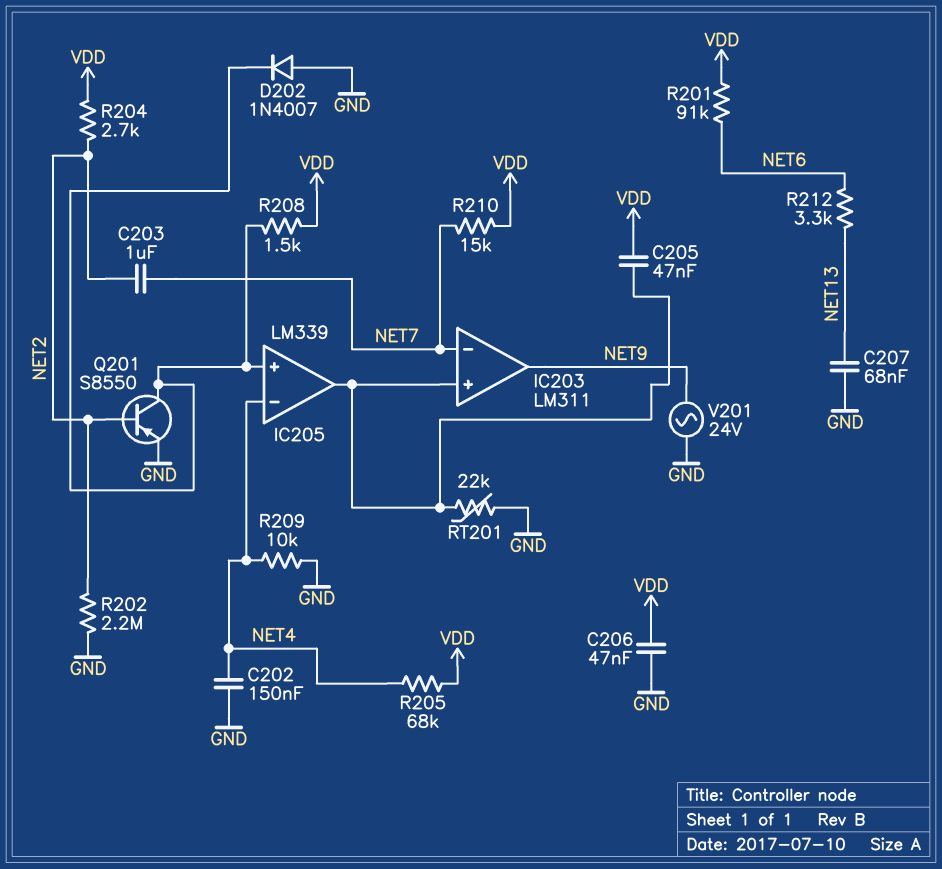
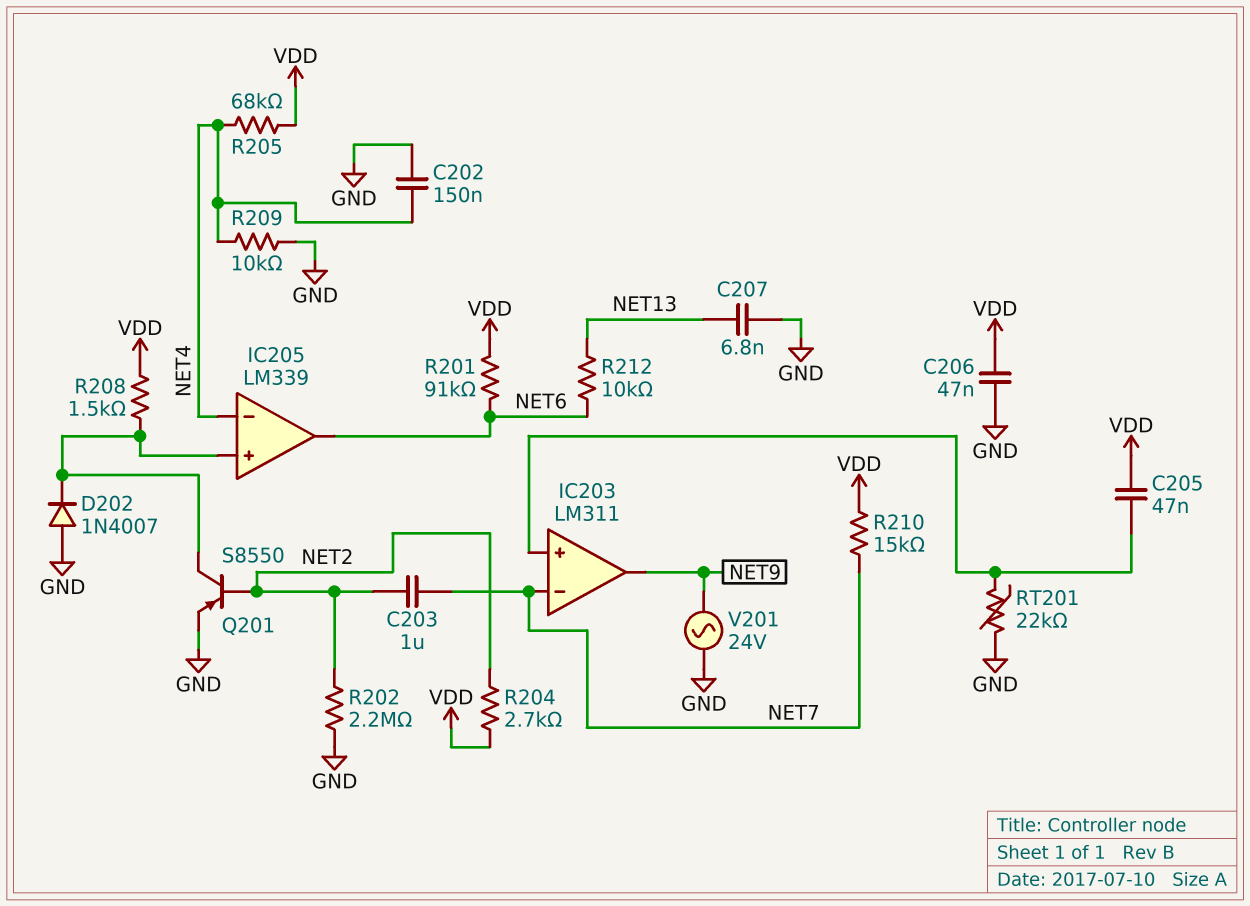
C207: 68nF (GND, NET13) -> 6.8nF (GND, NET13)
IC205 pin out: IC203/in+ -> NET6
R212: 3.3k (NET6, NET13) -> 10k (NET6, NET13)

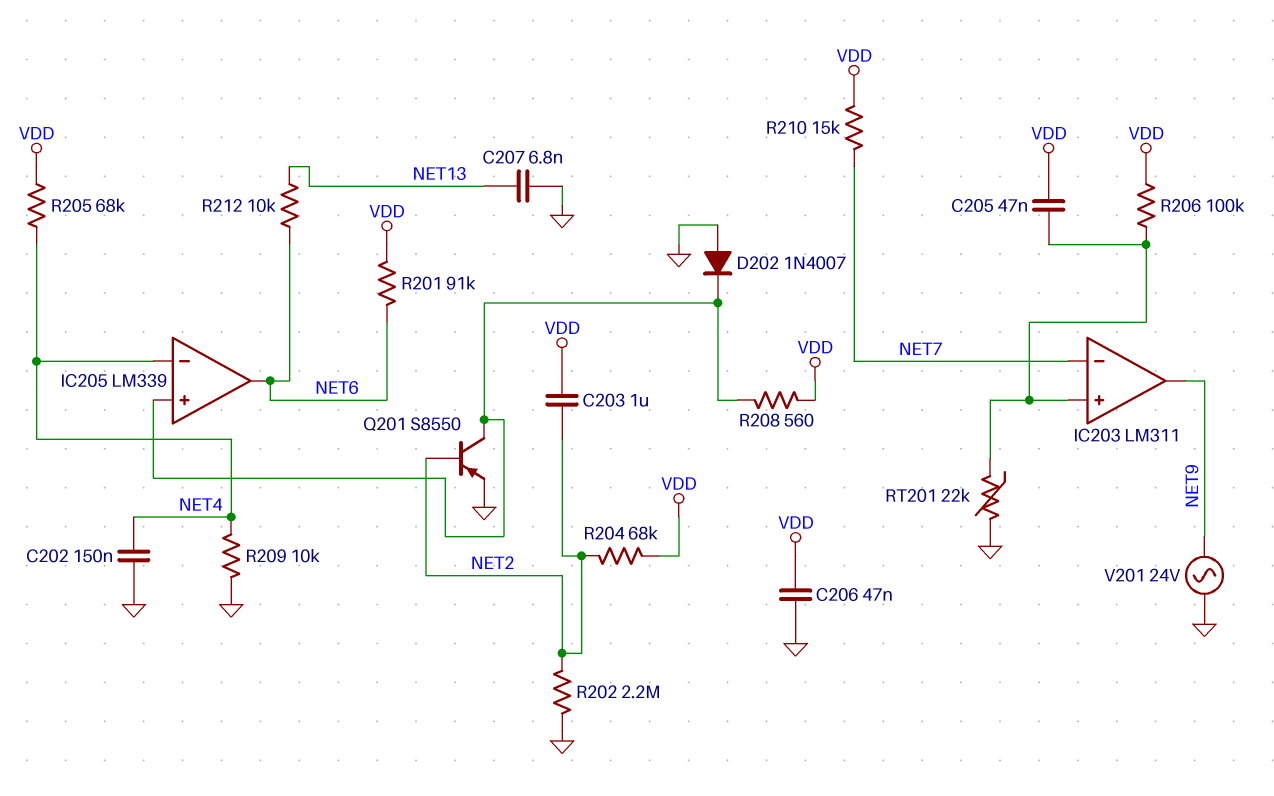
C203: 1uF (NET2, NET7) -> 1uF (NET2, VDD)
R204: 2.7k (NET2, VDD) -> 68k (NET2, VDD)
R206: none -> 100k (IC203/in+, VDD)
R208: 1.5k (IC205/in+, VDD) -> 560 (IC205/in+, VDD)

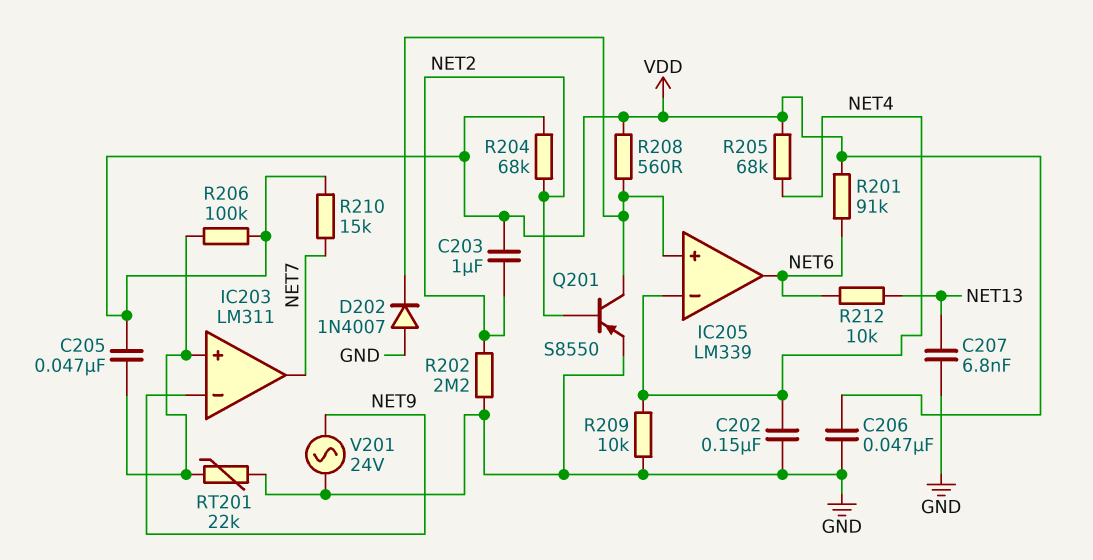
IC203 pin in-: NET7 -> NET9
IC203 pin out: NET9 -> NET7

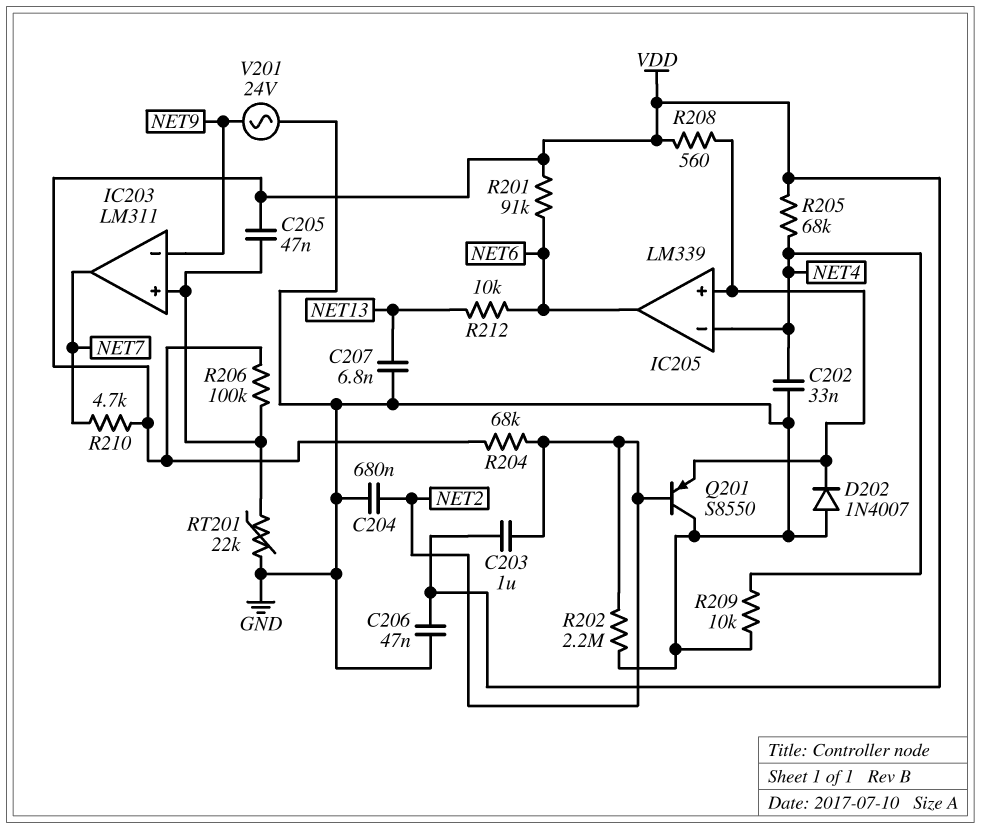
C202: 150nF (GND, NET4) -> 33nF (GND, NET4)
C204: none -> 680nF (GND, NET2)
Q201: PNP S8550 (B NET2, C IC205/in+, E GND) -> PNP S8550 (B NET2, C GND, E IC205/in+)
R210: 15k (NET7, VDD) -> 4.7k (NET7, VDD)

